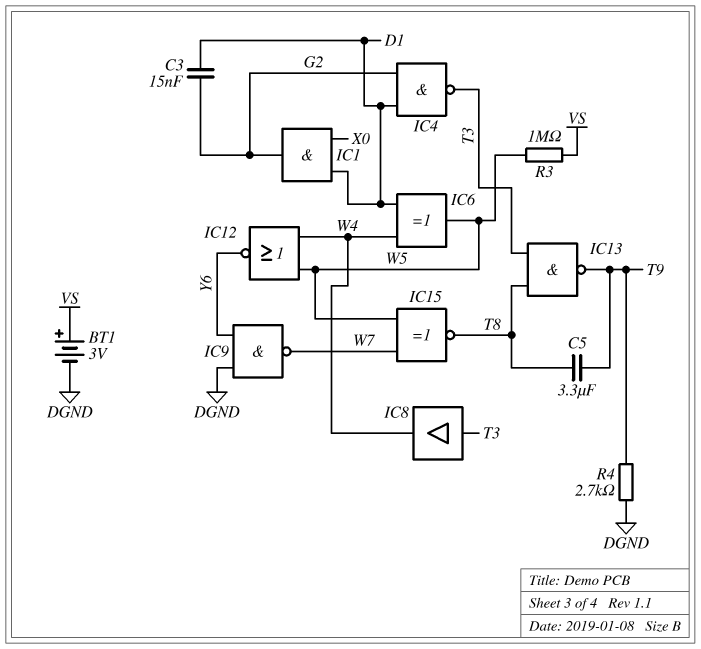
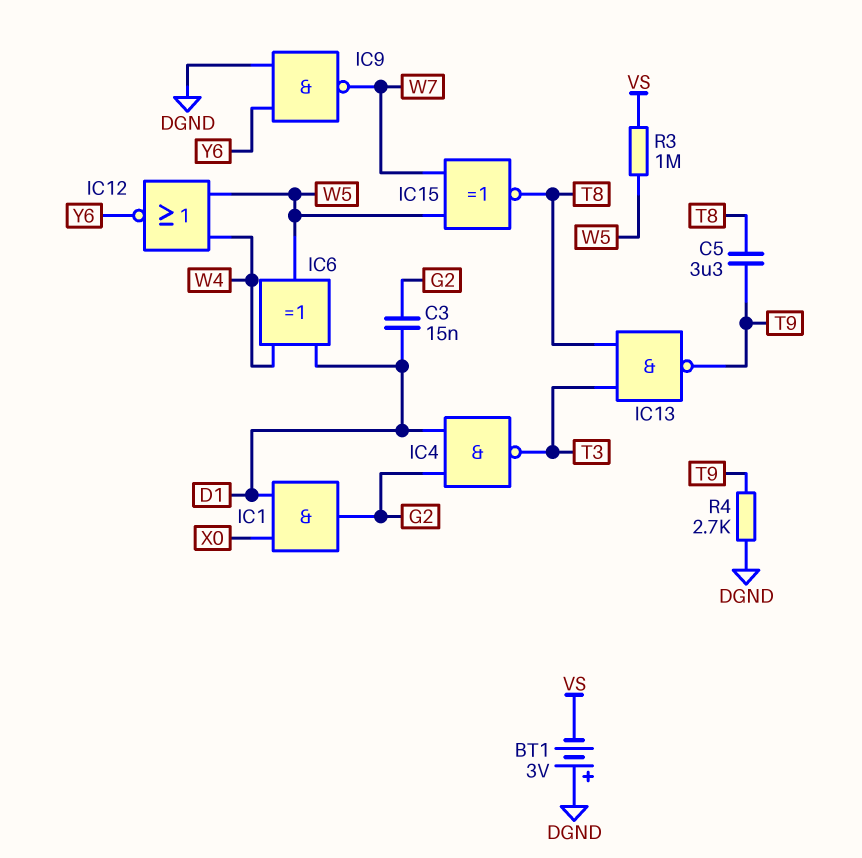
BT1: 3V (plus VS, minus DGND) -> 3V (plus DGND, minus VS)
IC8: buffer (in T3, out W4) -> none

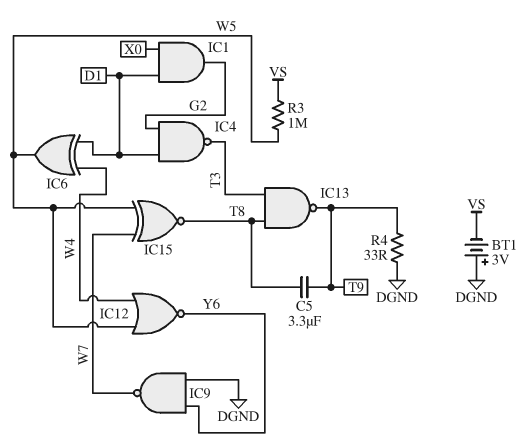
C3: 15nF (D1, G2) -> none
R4: 2.7k (DGND, T9) -> 33 (DGND, T9)

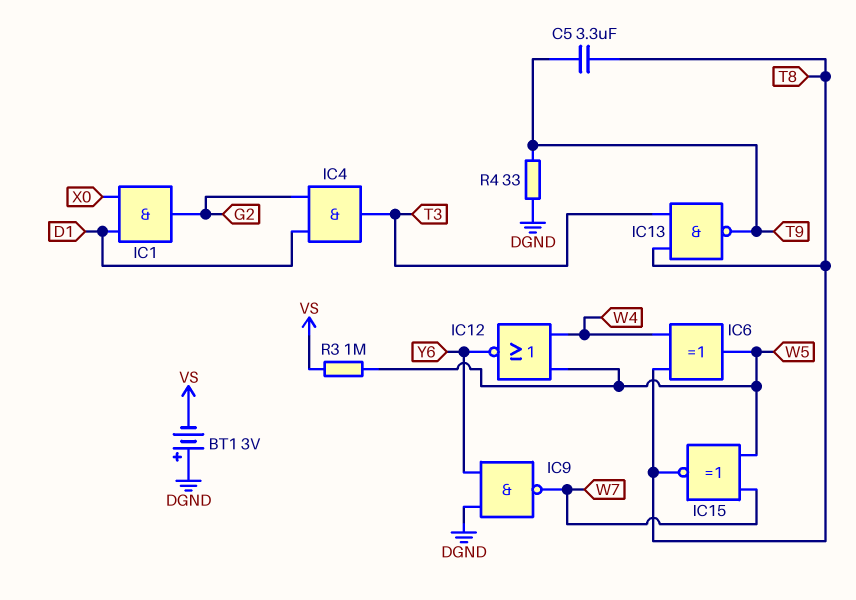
IC4: NAND (in D1, in G2, out T3) -> AND (in D1, in G2, out T3)
IC6: XOR (in D1, in W4, out W5) -> XOR (in T8, in W4, out W5)

